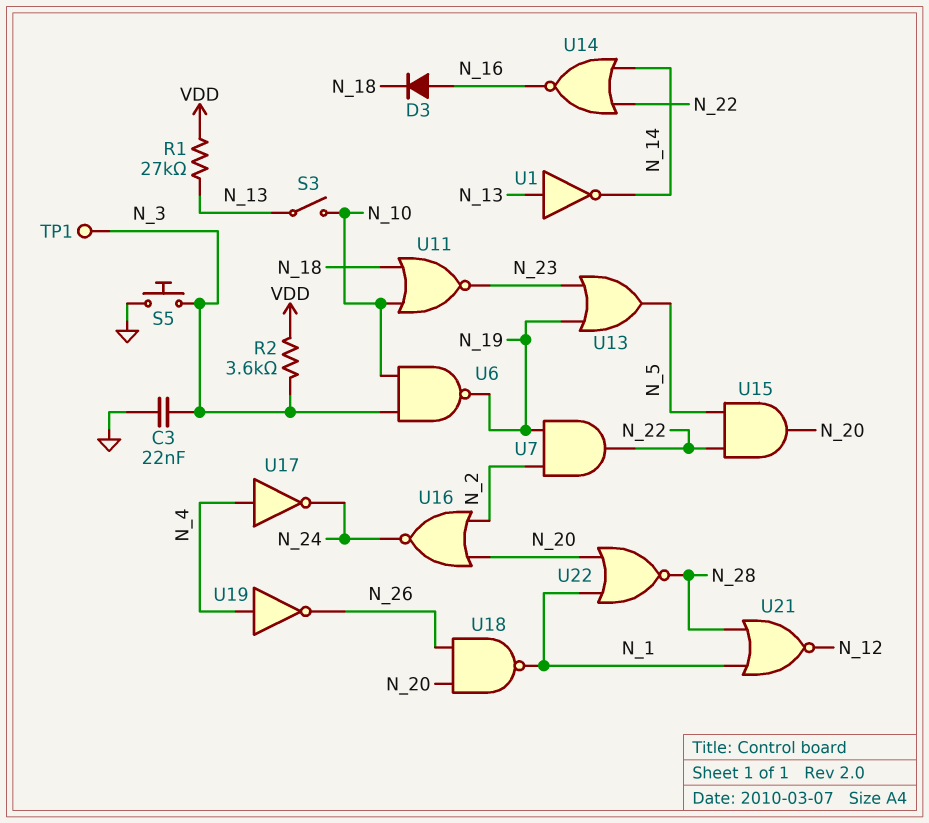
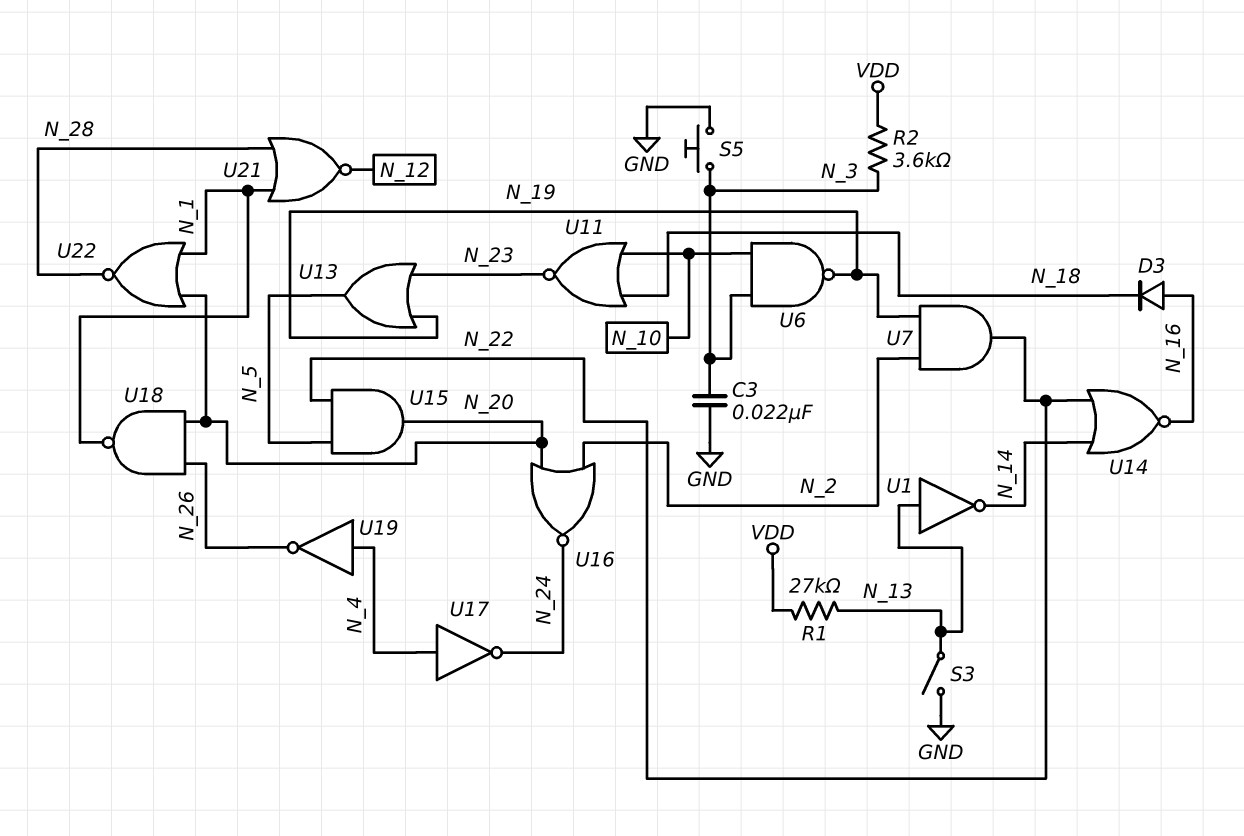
S3: switch (N_10, N_13) -> switch (GND, N_13)
TP1: test point (N_3) -> none

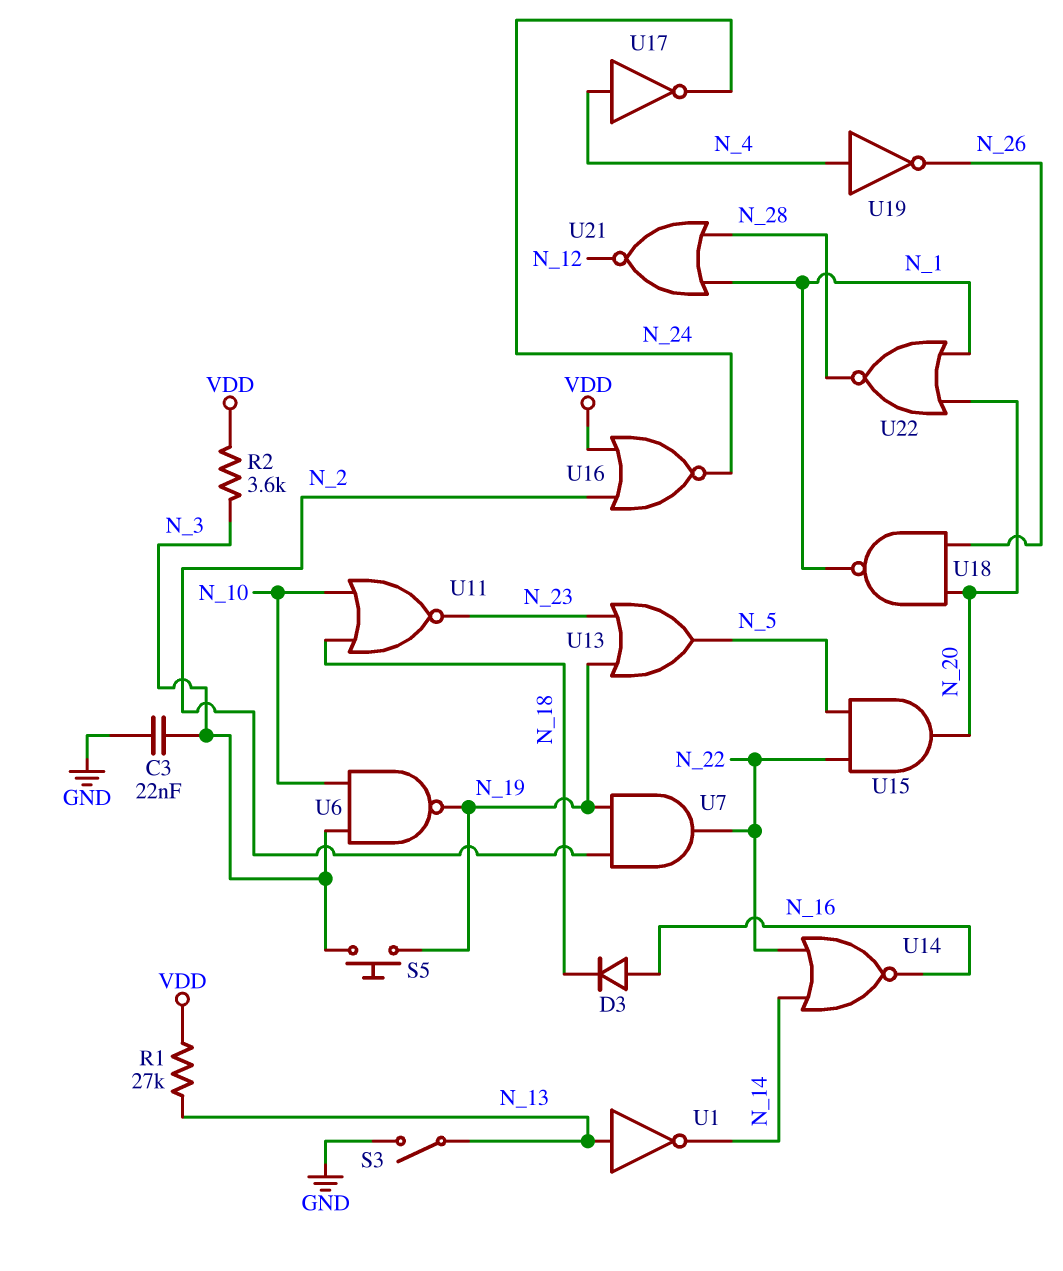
S5: button (GND, N_3) -> button (N_3, N_19)
U16: NOR (in N_2, in N_20, out N_24) -> NOR (in N_2, in VDD, out N_24)

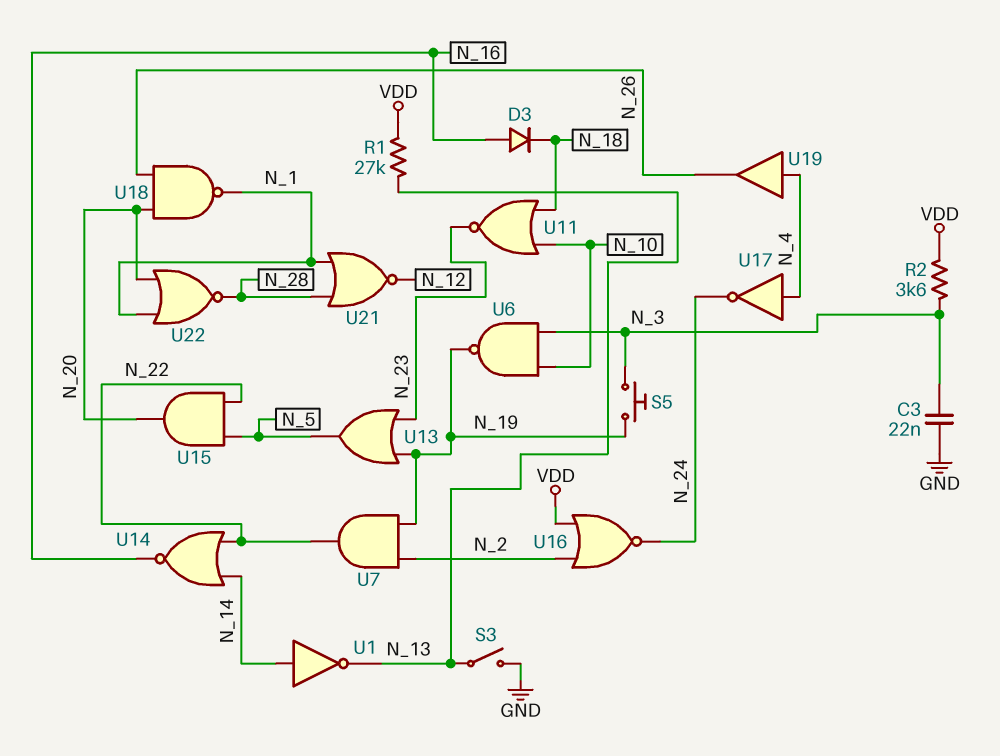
U1: NOT (in N_13, out N_14) -> NOT (in N_14, out N_13)
U19: NOT (in N_4, out N_26) -> buffer (in N_4, out N_26)

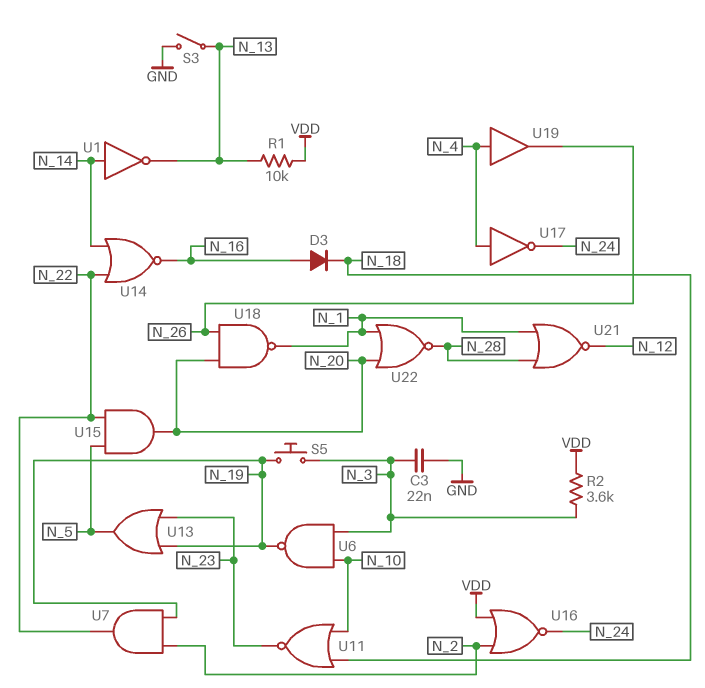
R1: 27k (N_13, VDD) -> 10k (N_13, VDD)

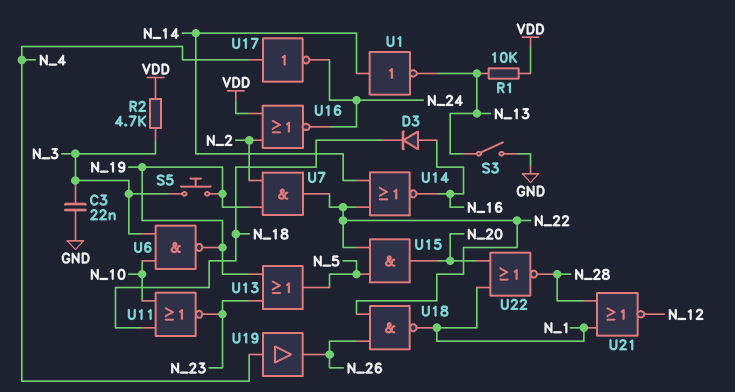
R2: 3.6k (N_3, VDD) -> 4.7k (N_3, VDD)
U18: NAND (in N_20, in N_26, out N_1) -> NAND (in N_22, in N_26, out N_1)

